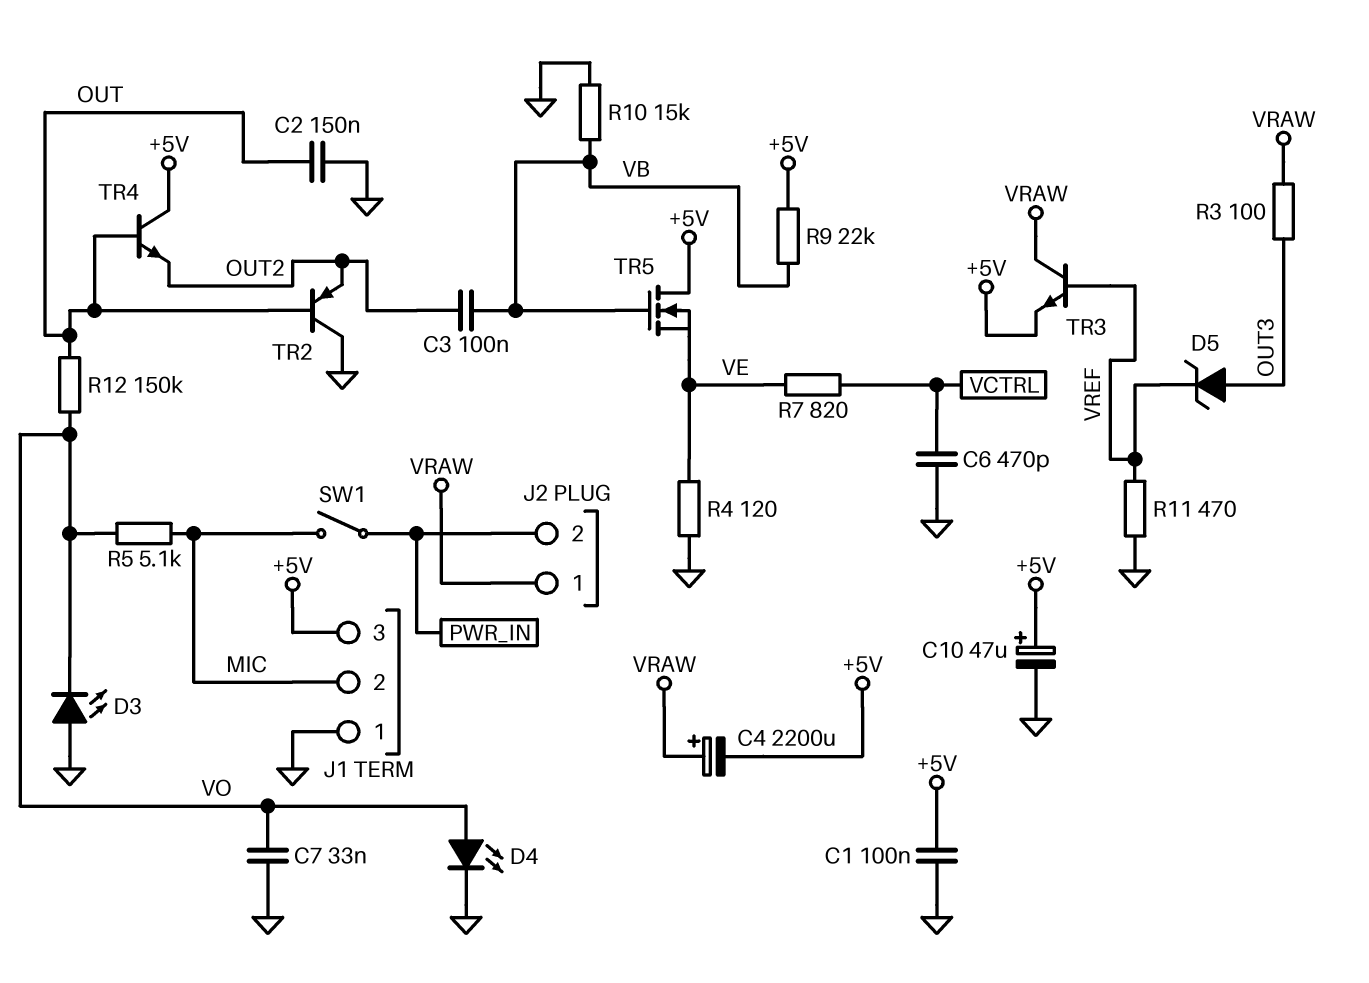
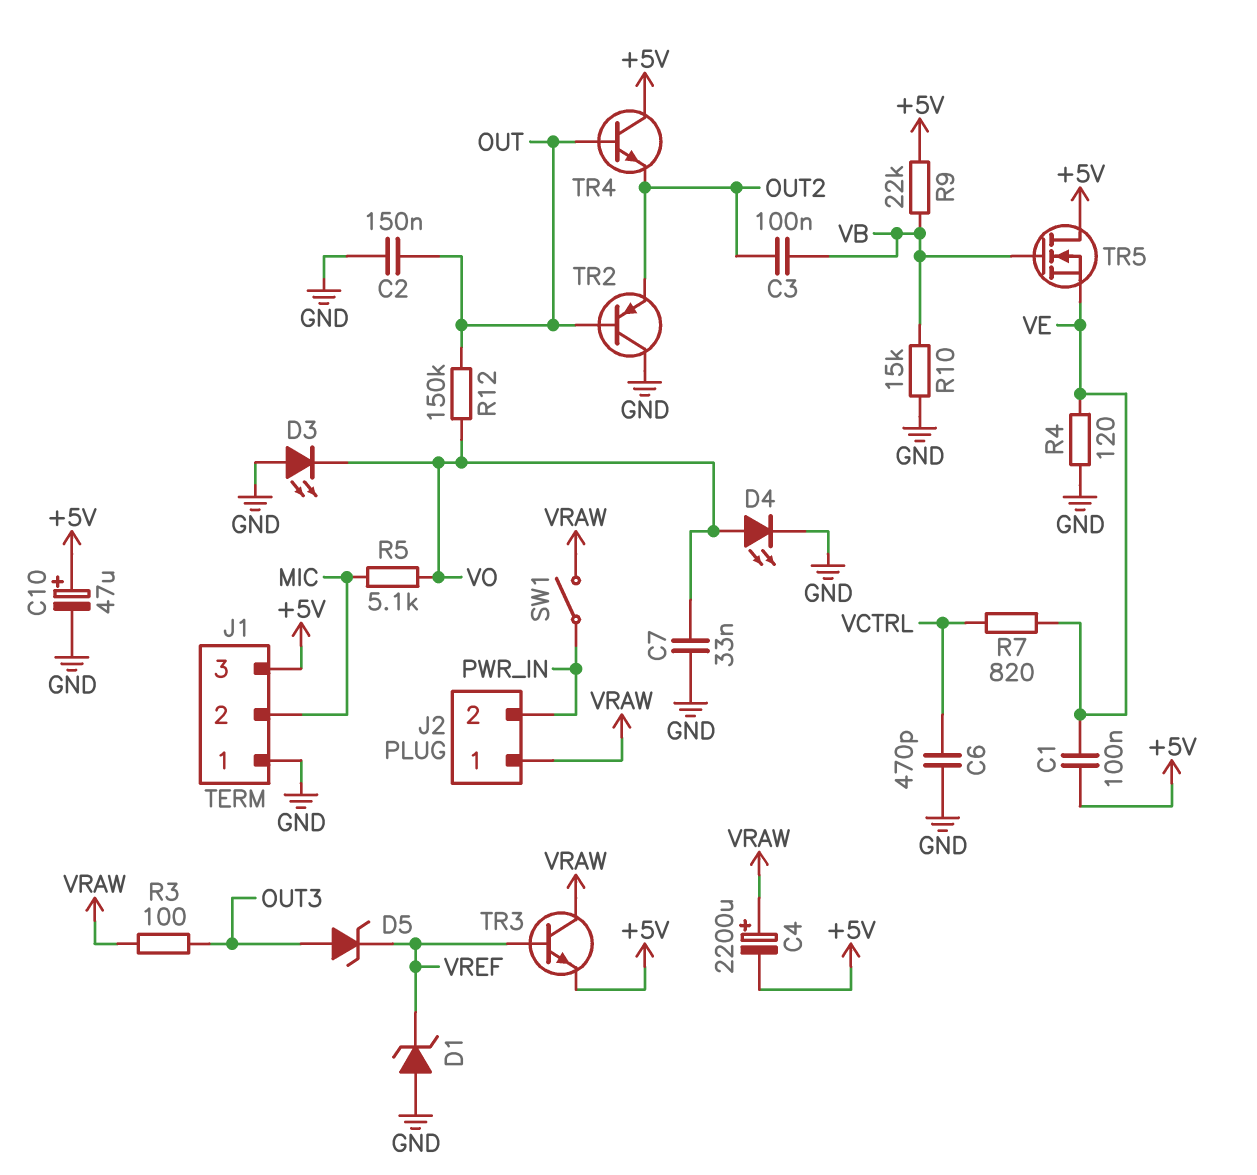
C1: 100nF (+5V, GND) -> 100nF (+5V, VE)
D1: none -> zener (A GND, K VREF)
R11: 470 (GND, VREF) -> none
SW1: switch (MIC, PWR_IN) -> switch (PWR_IN, VRAW)

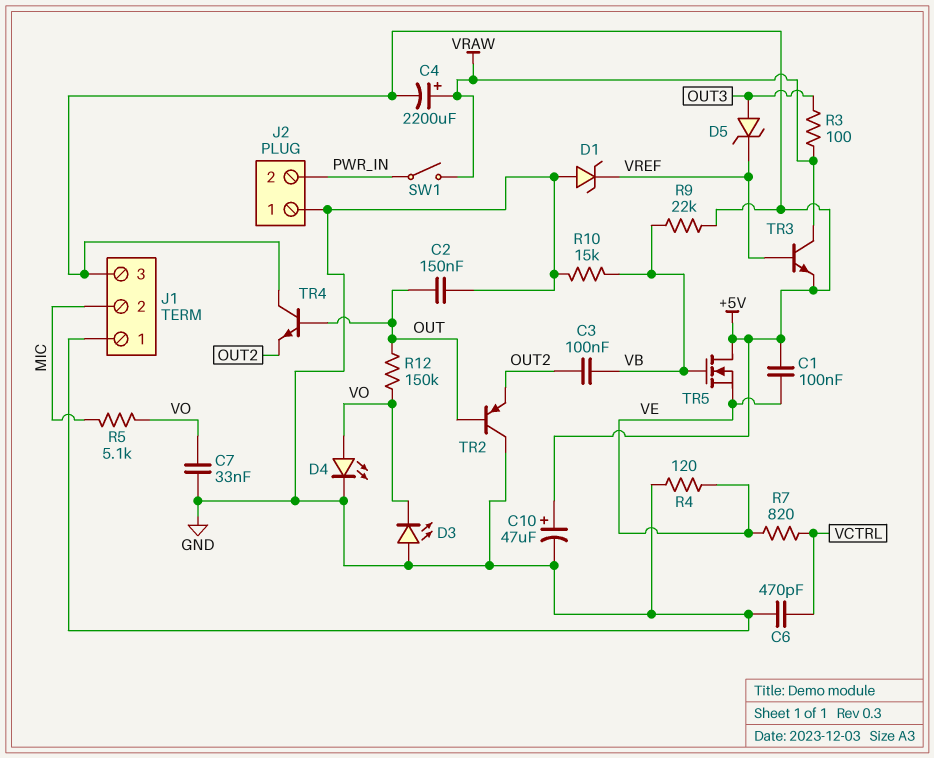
J2 pin 1: VRAW -> GND

